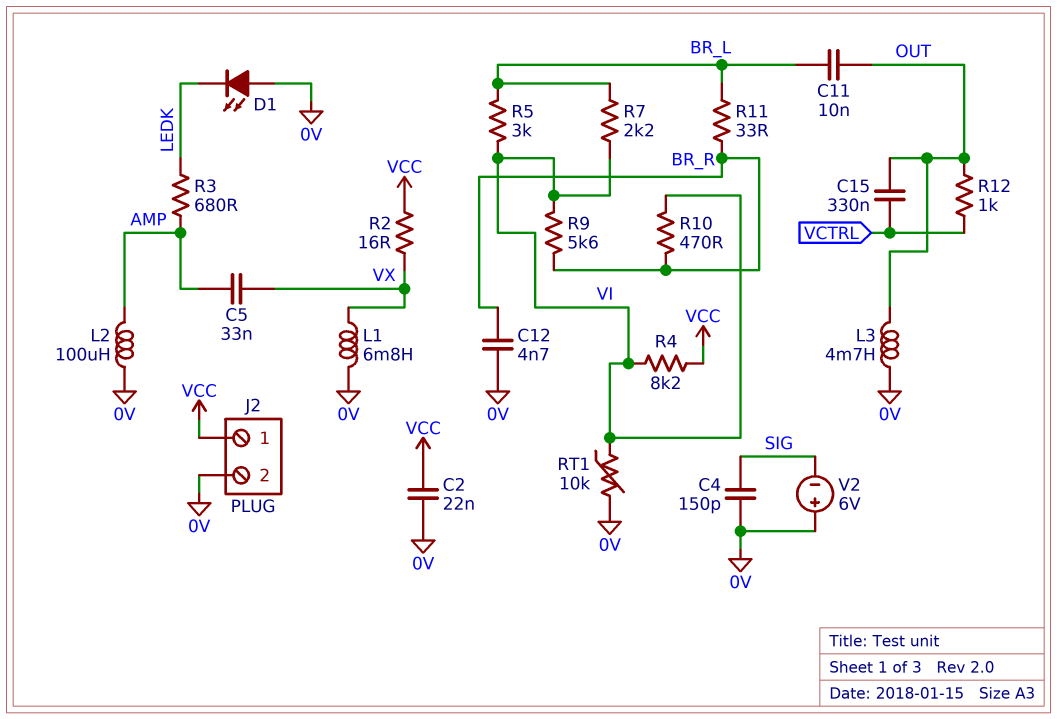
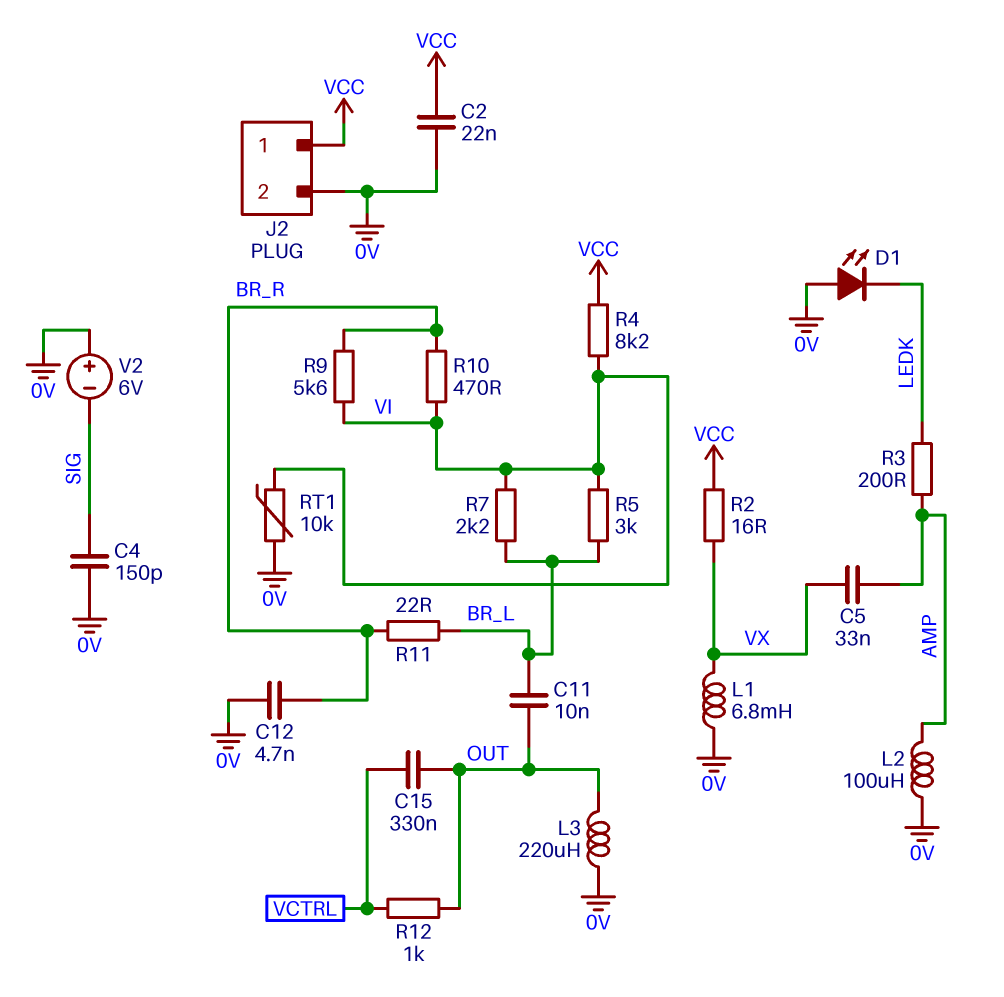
L3: 4.7mH (0V, OUT) -> 220uH (0V, OUT)
R3: 680 (AMP, LEDK) -> 200 (AMP, LEDK)
R11: 33 (BR_L, BR_R) -> 22 (BR_L, BR_R)

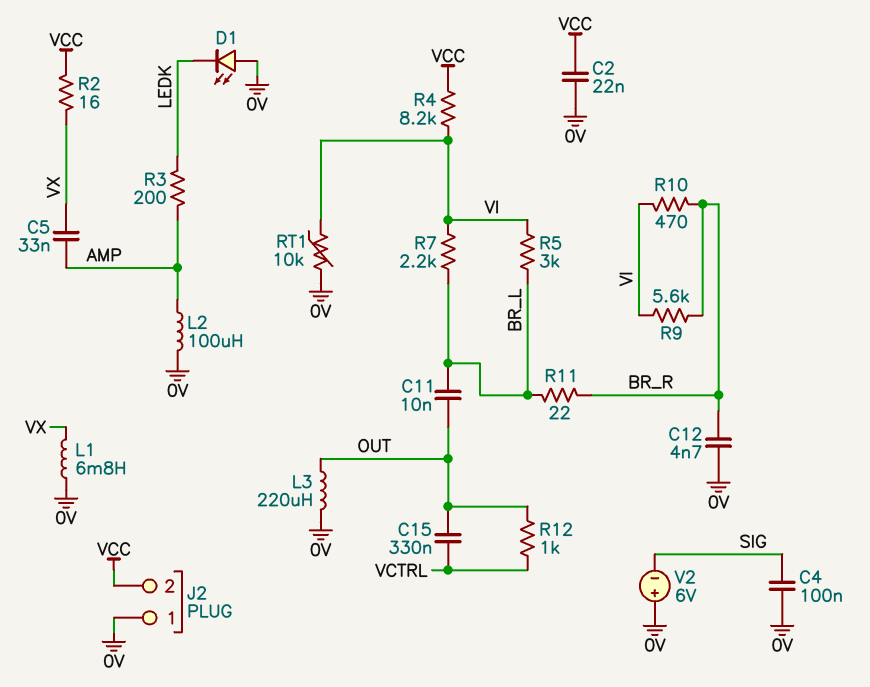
C4: 150pF (0V, SIG) -> 100nF (0V, SIG)
J2 pin 1: VCC -> 0V
J2 pin 2: 0V -> VCC

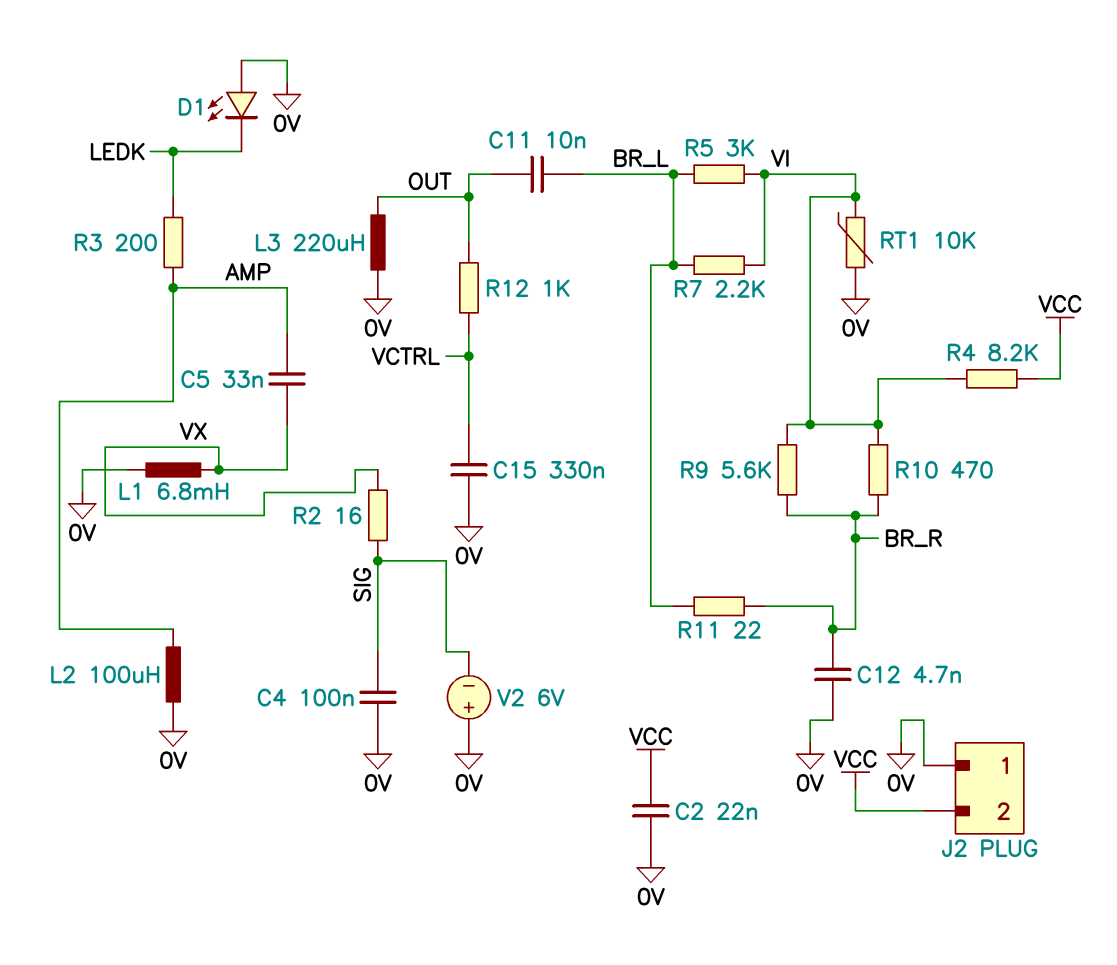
C15: 330nF (OUT, VCTRL) -> 330nF (0V, VCTRL)
R2: 16 (VCC, VX) -> 16 (SIG, VX)

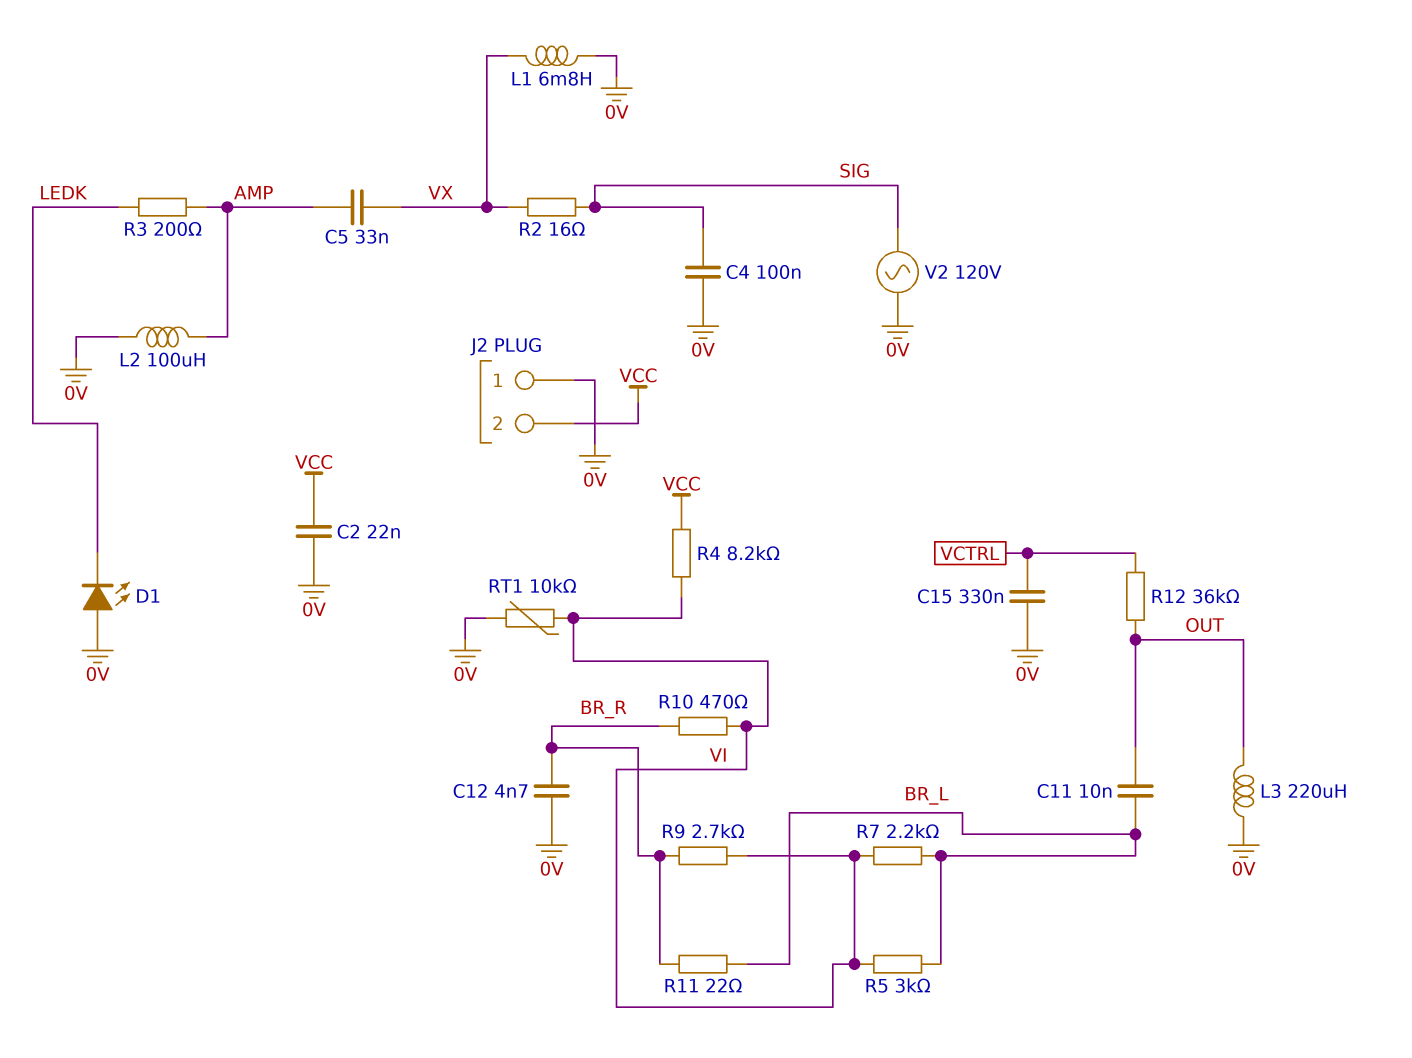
R9: 5.6k (BR_R, VI) -> 2.7k (BR_R, VI)
R12: 1k (OUT, VCTRL) -> 36k (OUT, VCTRL)
V2: 6V (plus 0V, minus SIG) -> AC 120V (0V, SIG)

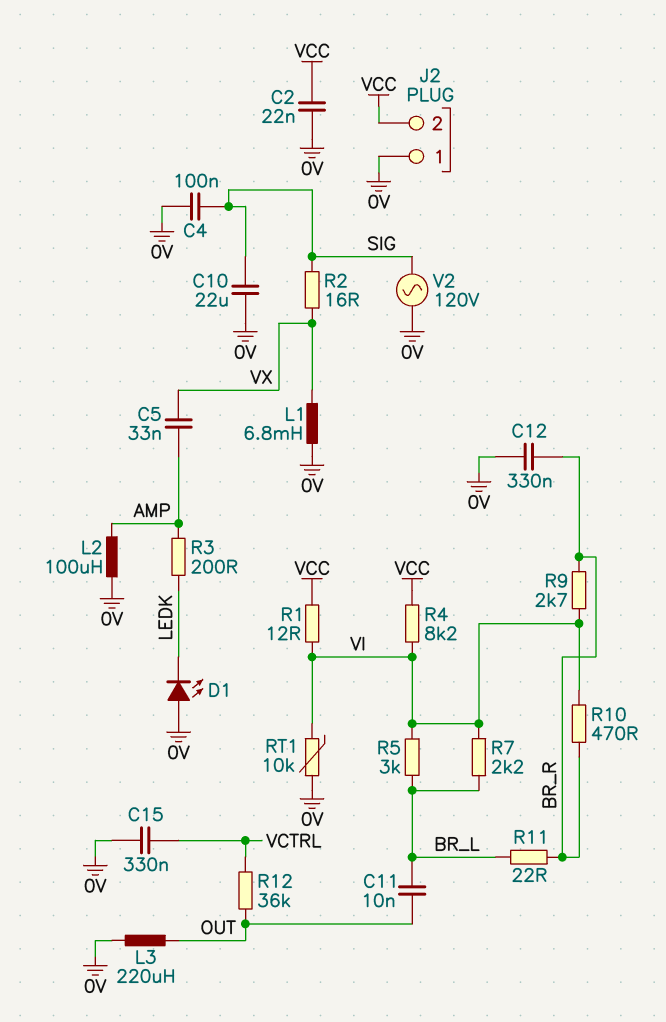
C10: none -> 22uF (0V, SIG)
C12: 4.7nF (0V, BR_R) -> 330nF (0V, BR_R)
R1: none -> 12 (VCC, VI)

